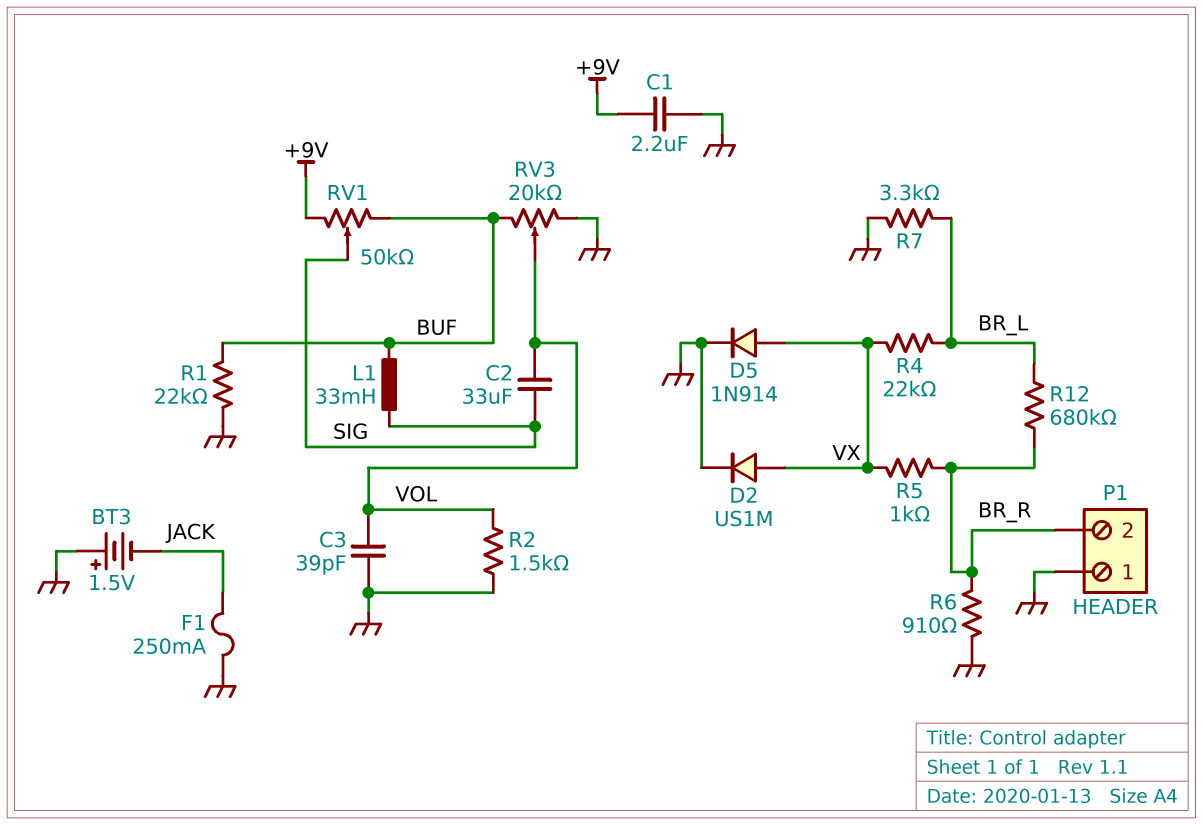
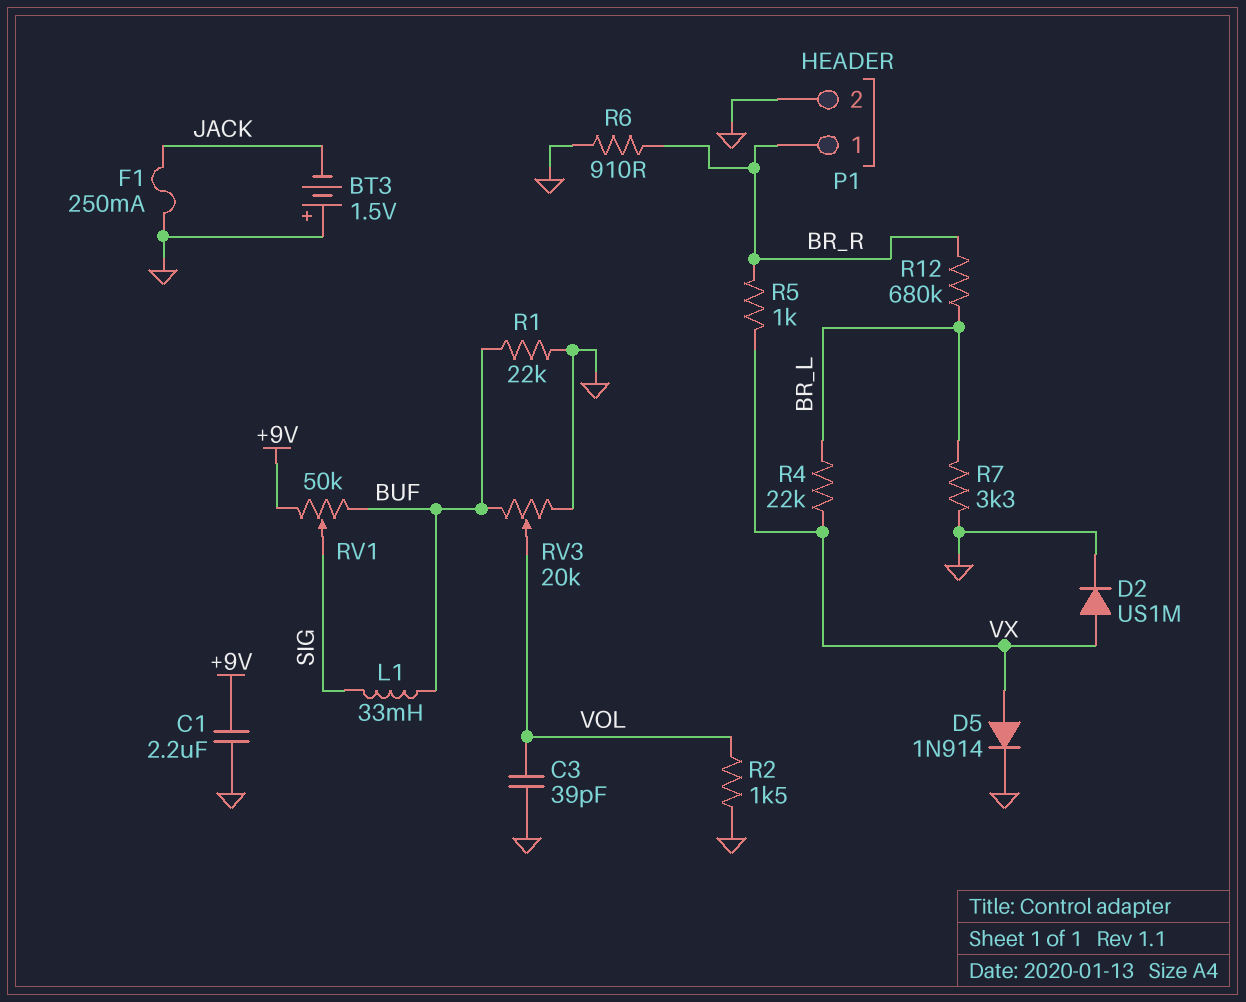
C2: 33uF (SIG, VOL) -> none
P1 pin 1: GND -> BR_R
P1 pin 2: BR_R -> GND

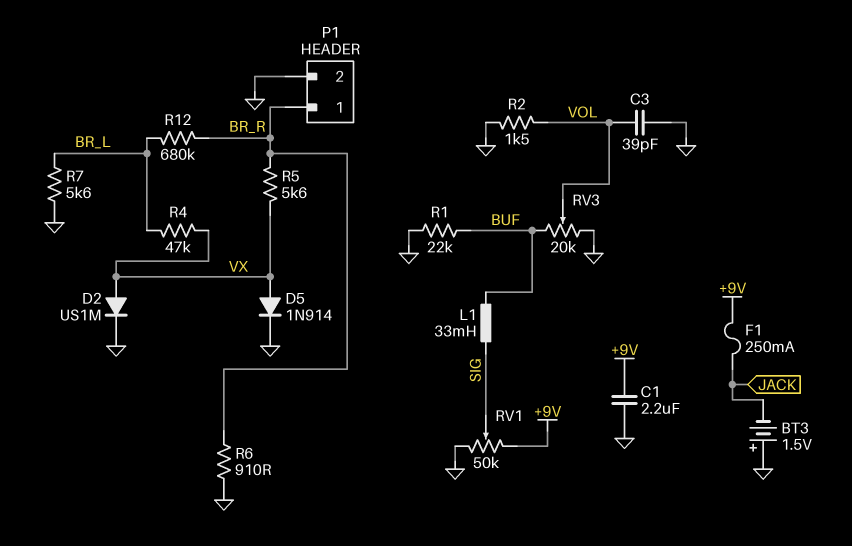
F1: 250mA (GND, JACK) -> 250mA (+9V, JACK)
R4: 22k (BR_L, VX) -> 47k (BR_L, VX)
R5: 1k (BR_R, VX) -> 5.6k (BR_R, VX)
R7: 3.3k (BR_L, GND) -> 5.6k (BR_L, GND)
RV1: 50k (+9V, BUF, wiper SIG) -> 50k (+9V, GND, wiper SIG)

